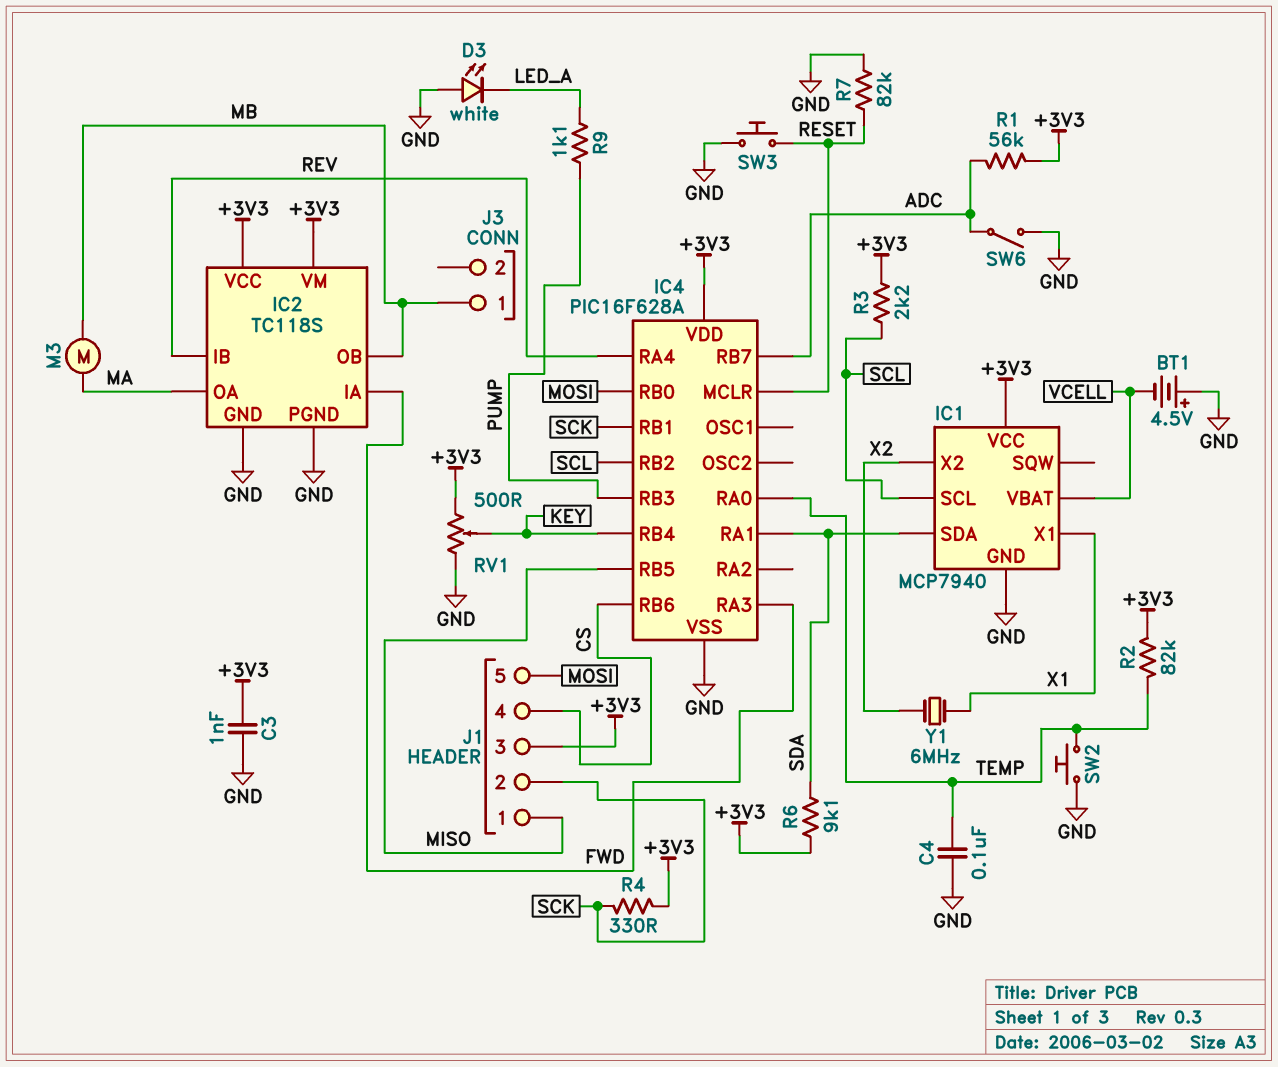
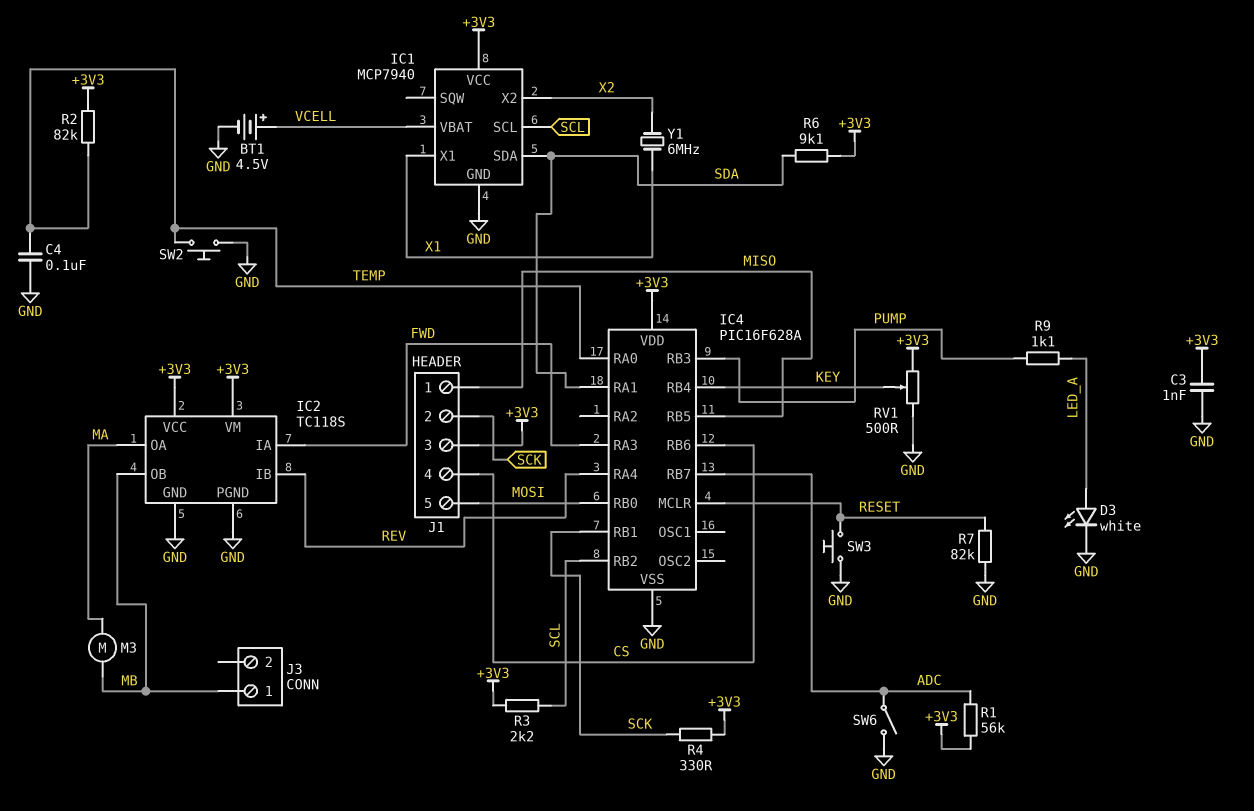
BT1: 4.5V (plus GND, minus VCELL) -> 4.5V (plus VCELL, minus GND)
D3: LED white (A GND, K LED_A) -> LED white (A LED_A, K GND)

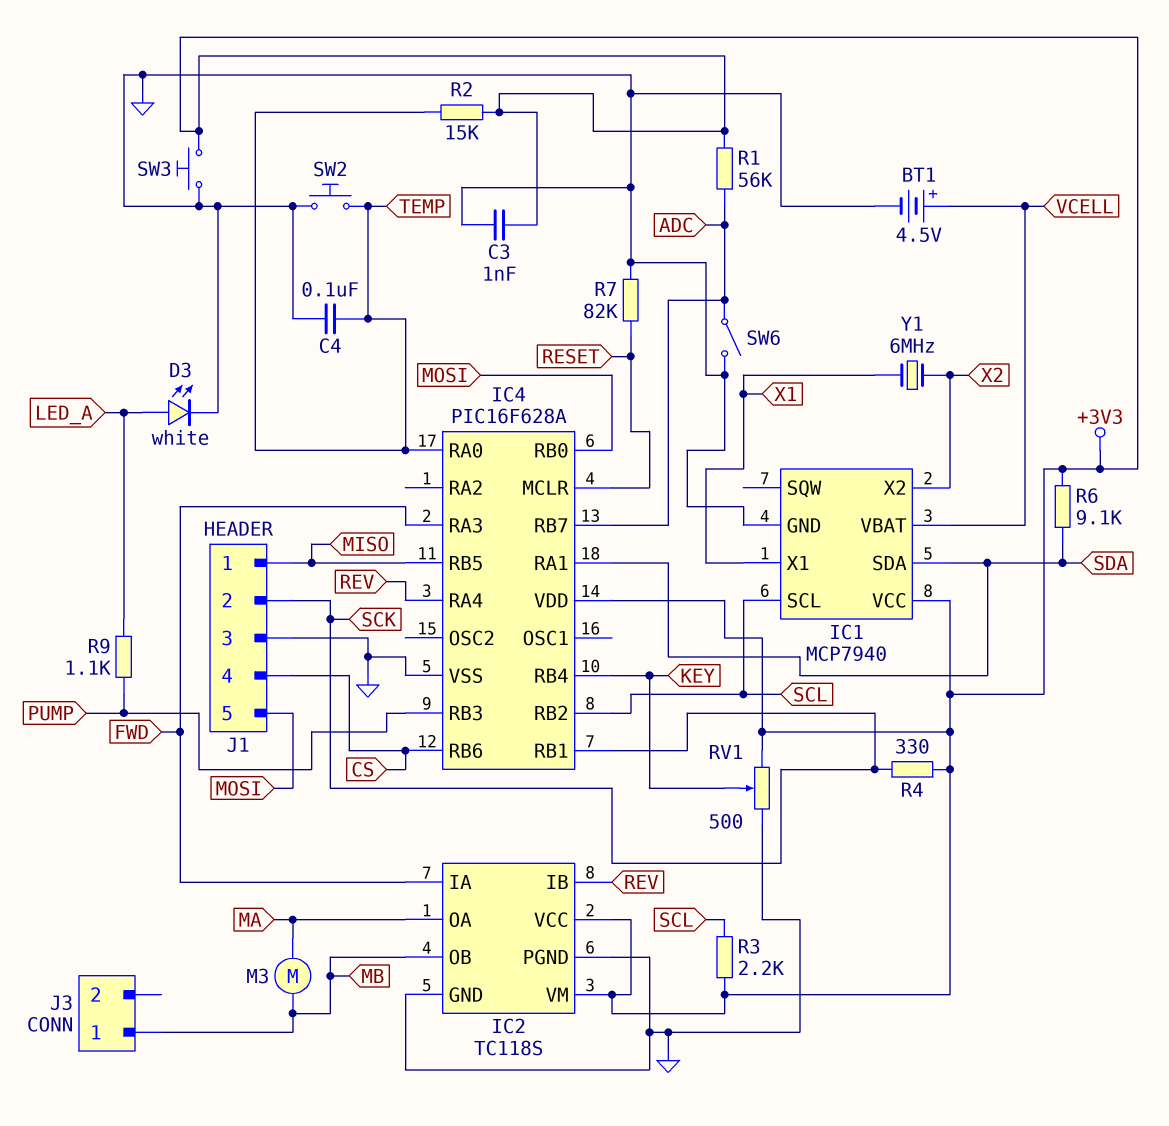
J1 pin 3: +3V3 -> GND
R2: 82k (+3V3, TEMP) -> 15k (+3V3, TEMP)
SW3: button (GND, RESET) -> button (+3V3, GND)

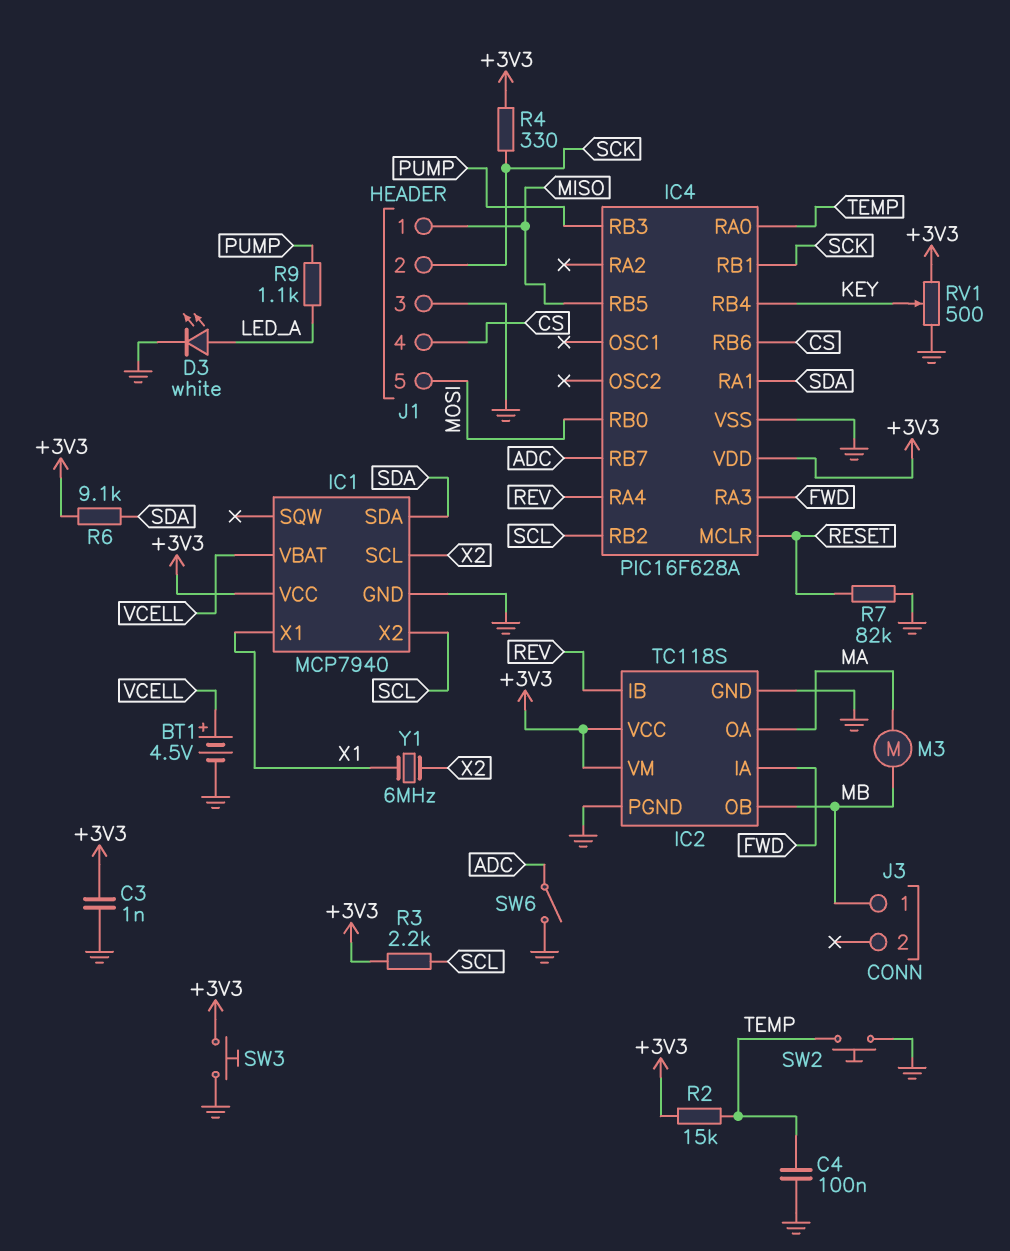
IC1 pin SCL: SCL -> X2
IC1 pin X2: X2 -> SCL
R1: 56k (+3V3, ADC) -> none

